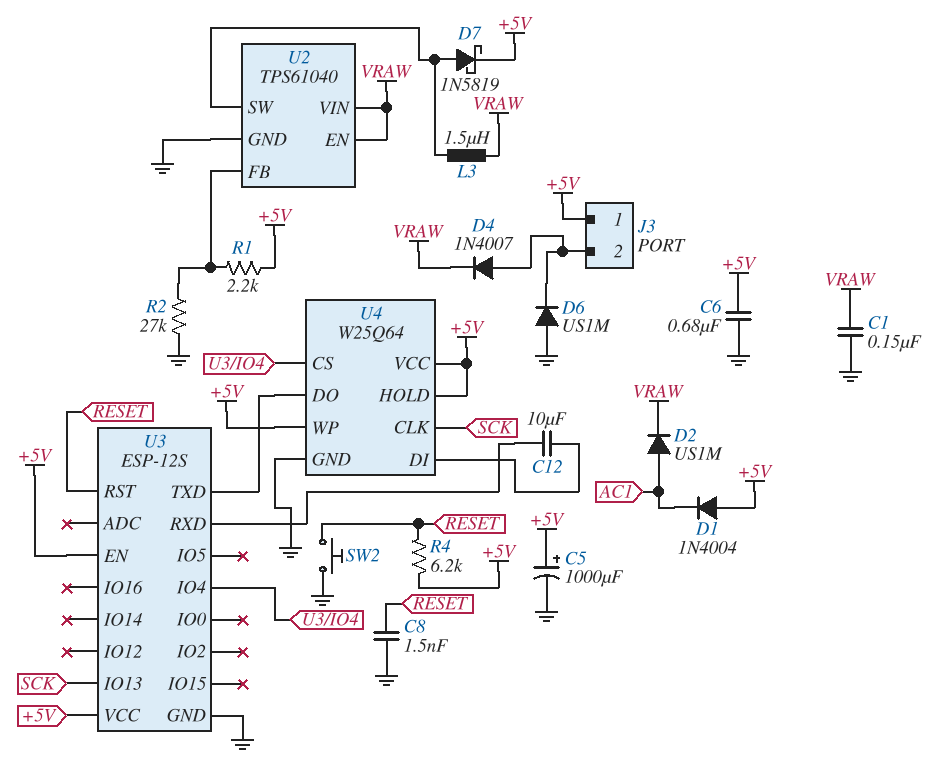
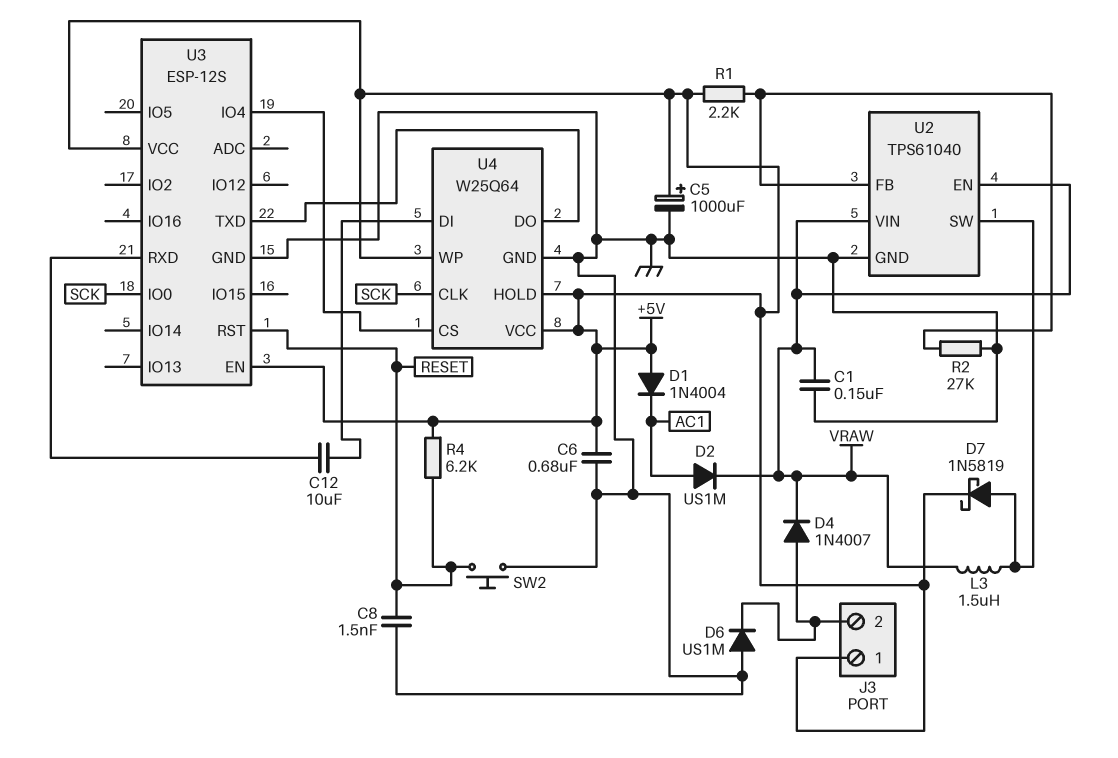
U3 pin IO0: none -> SCK
U3 pin IO13: SCK -> none

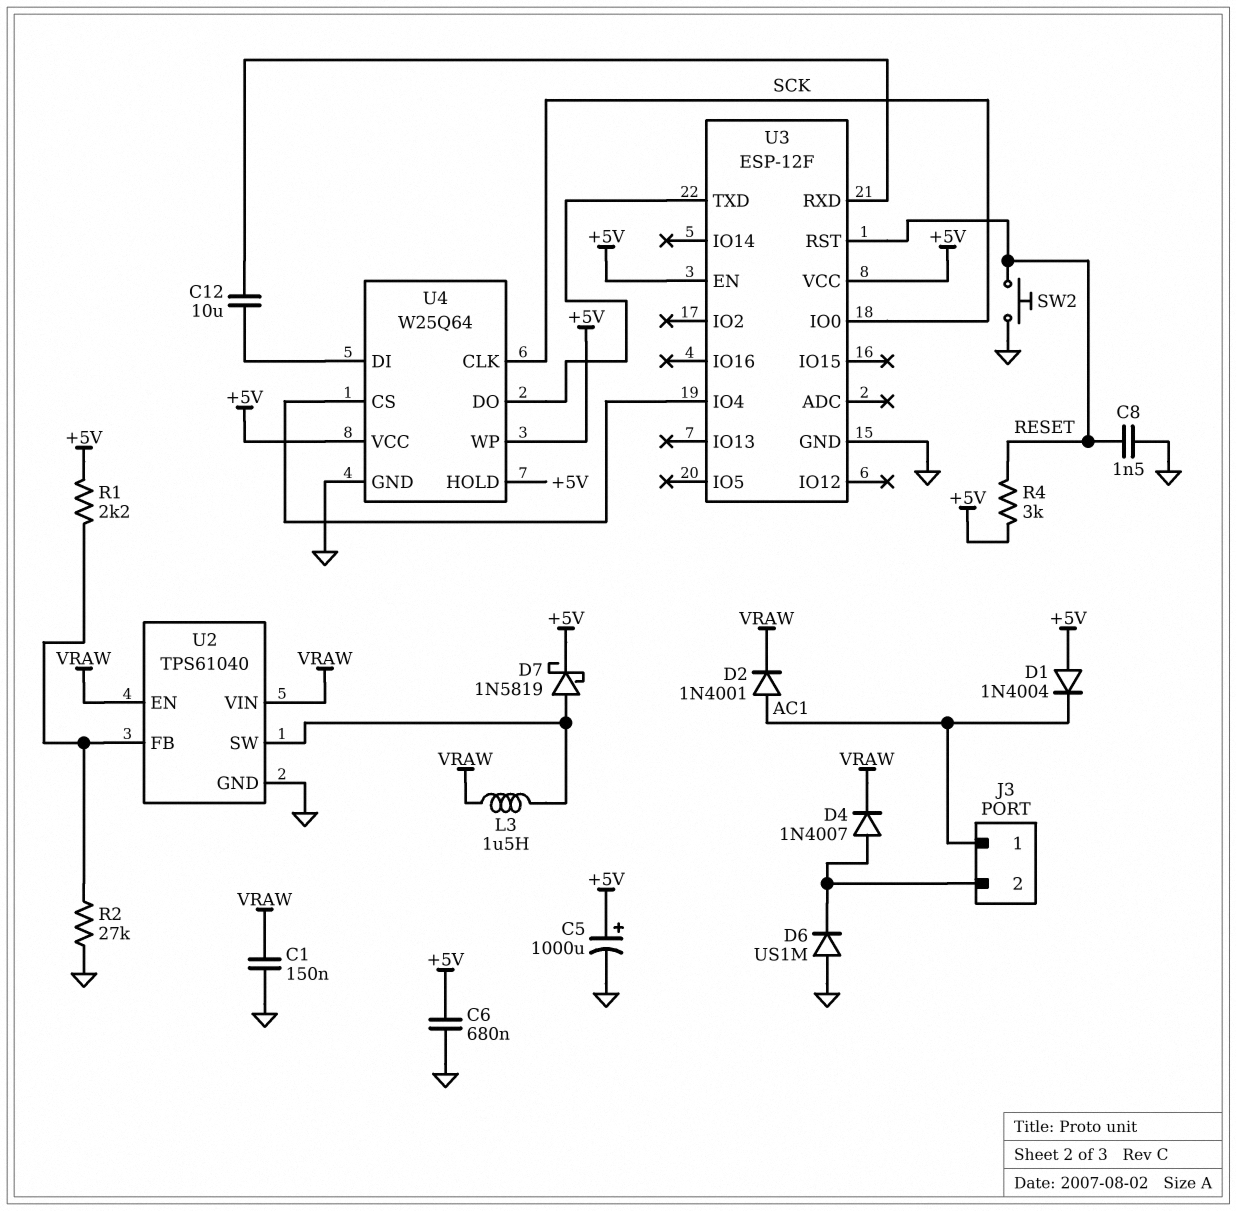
D2: diode US1M (A AC1, K VRAW) -> diode 1N4001 (A AC1, K VRAW)
J3 pin 1: +5V -> AC1
R4: 6.2k (+5V, RESET) -> 3k (+5V, RESET)
U3: ESP-12S -> ESP-12F

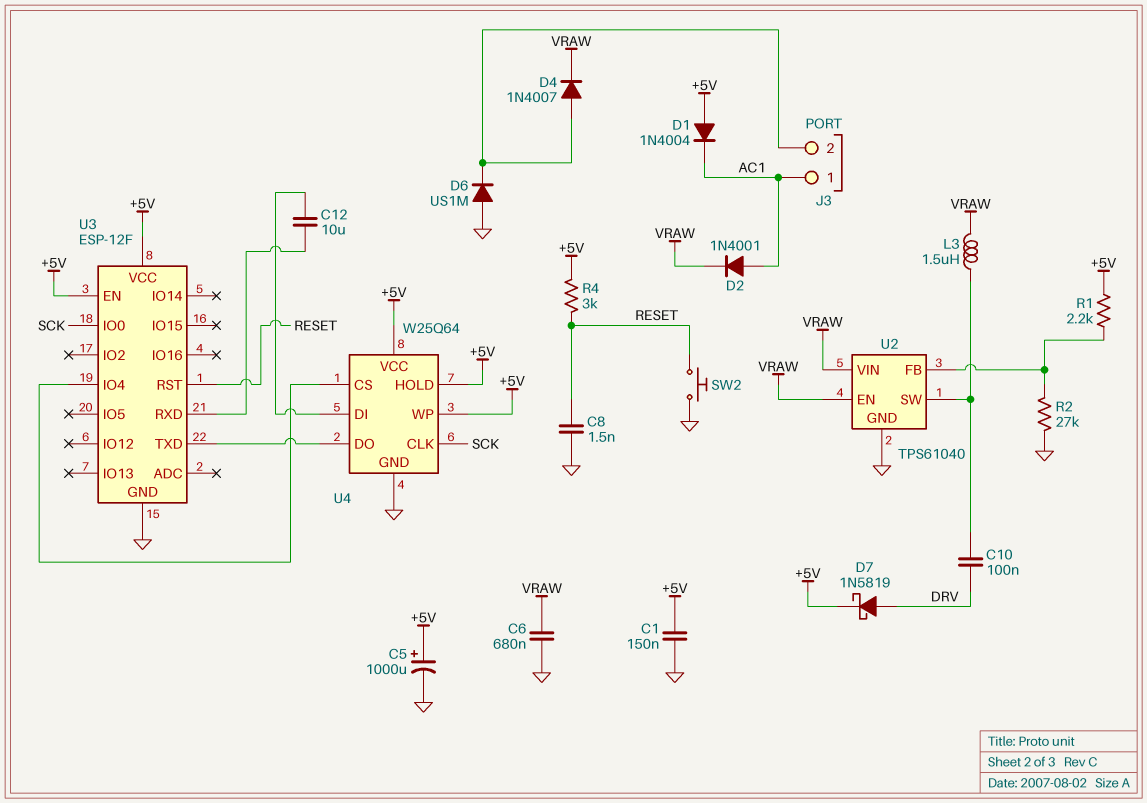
C1: 150nF (GND, VRAW) -> 150nF (+5V, GND)
C6: 680nF (+5V, GND) -> 680nF (GND, VRAW)
C10: none -> 100nF (DRV, U2/SW)
D7: schottky 1N5819 (A U2/SW, K +5V) -> schottky 1N5819 (A DRV, K +5V)

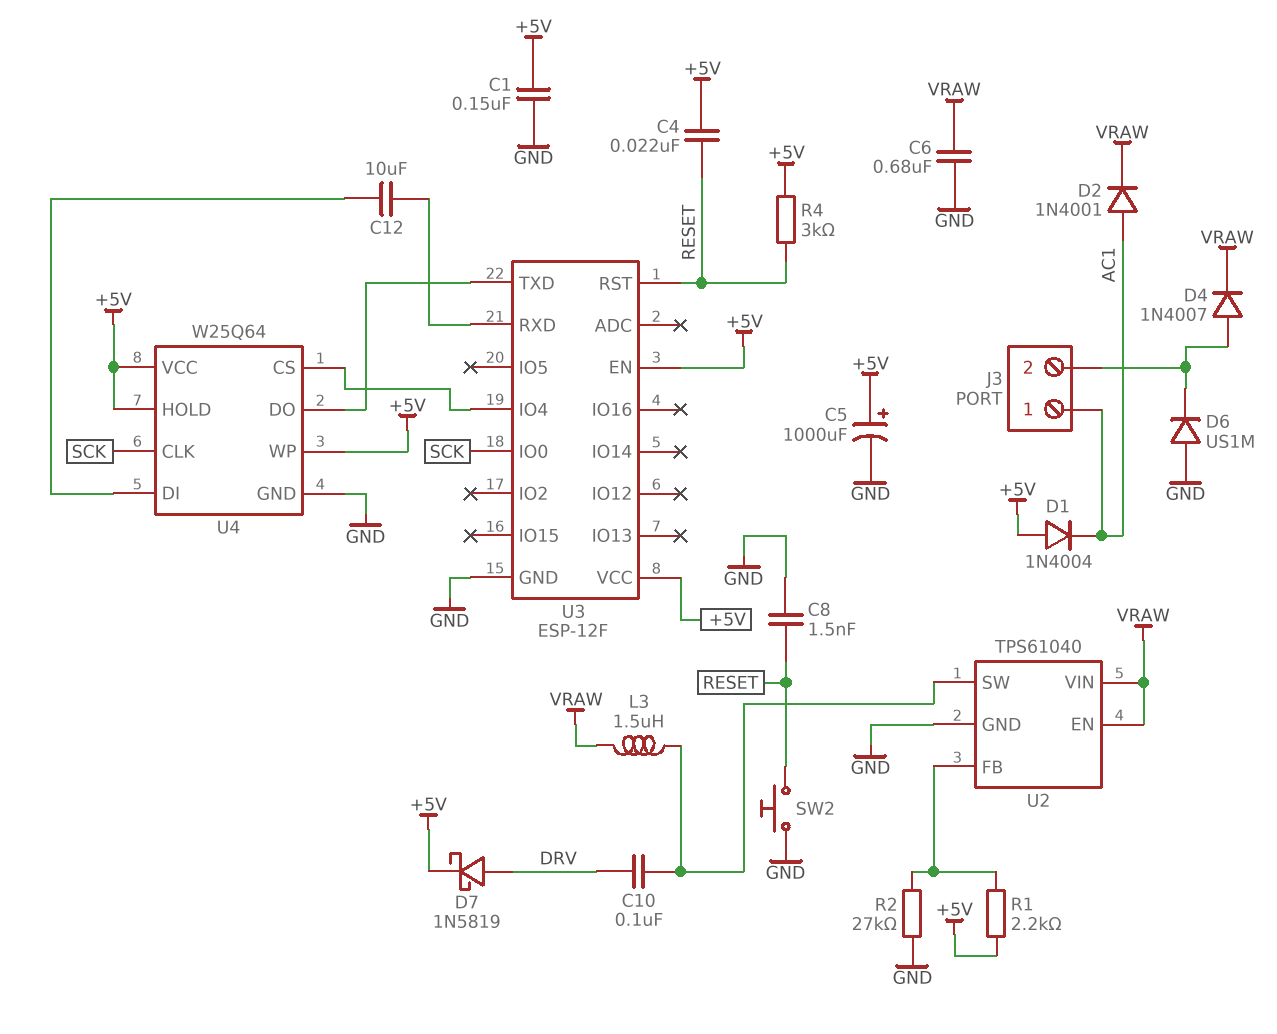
C4: none -> 22nF (+5V, RESET)

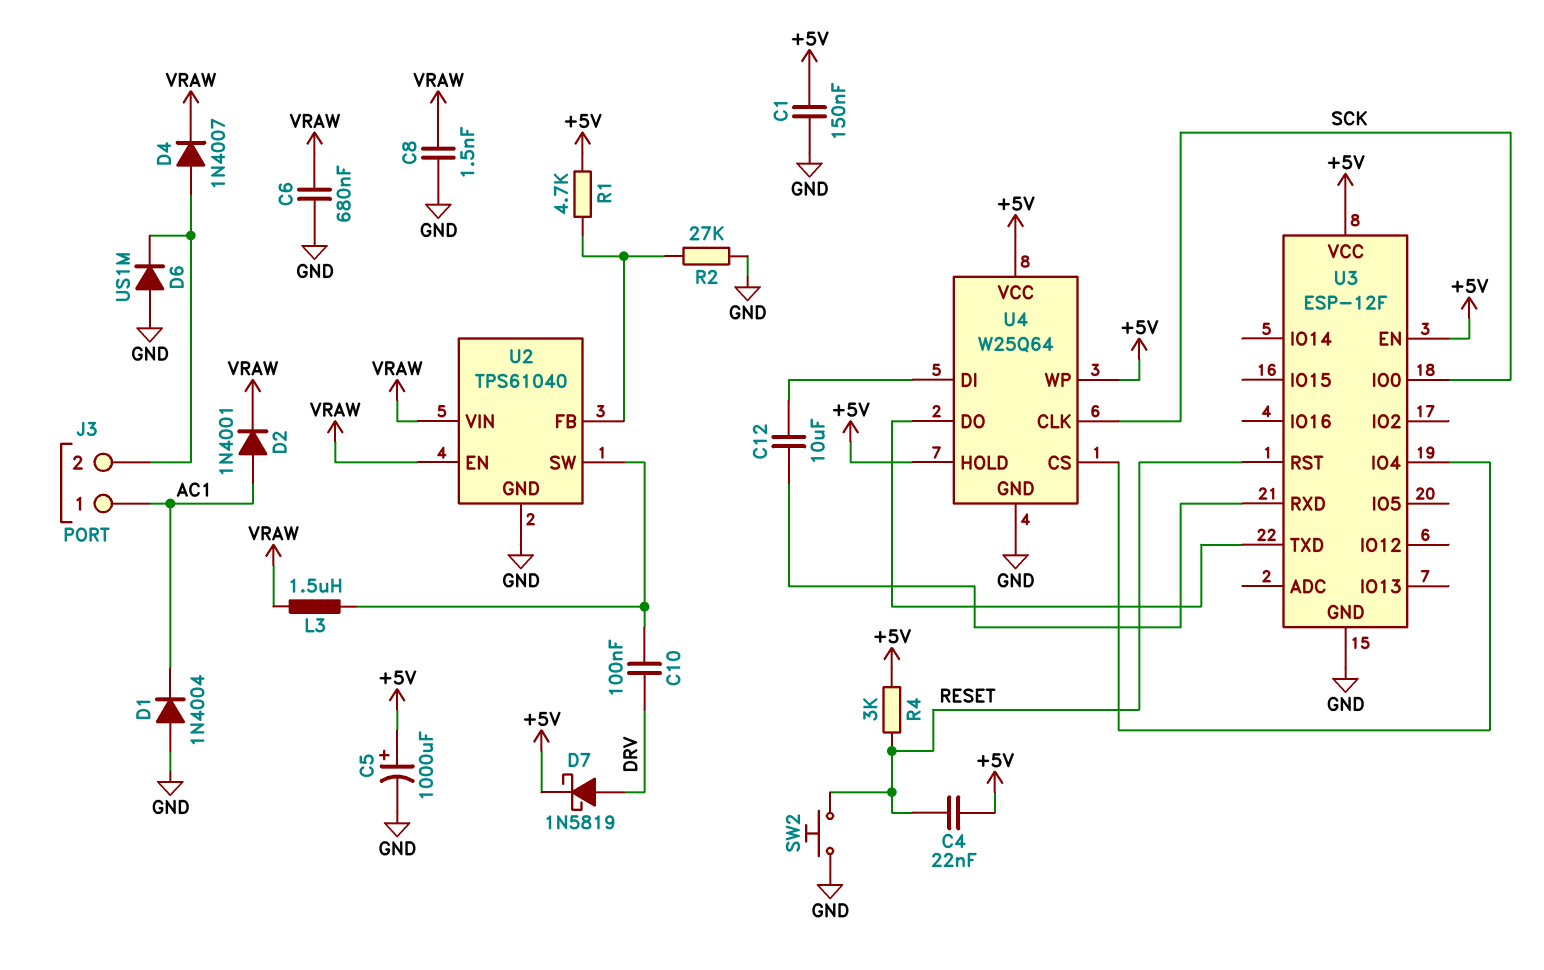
C8: 1.5nF (GND, RESET) -> 1.5nF (GND, VRAW)
D1: diode 1N4004 (A +5V, K AC1) -> diode 1N4004 (A GND, K AC1)
R1: 2.2k (+5V, U2/FB) -> 4.7k (+5V, U2/FB)

